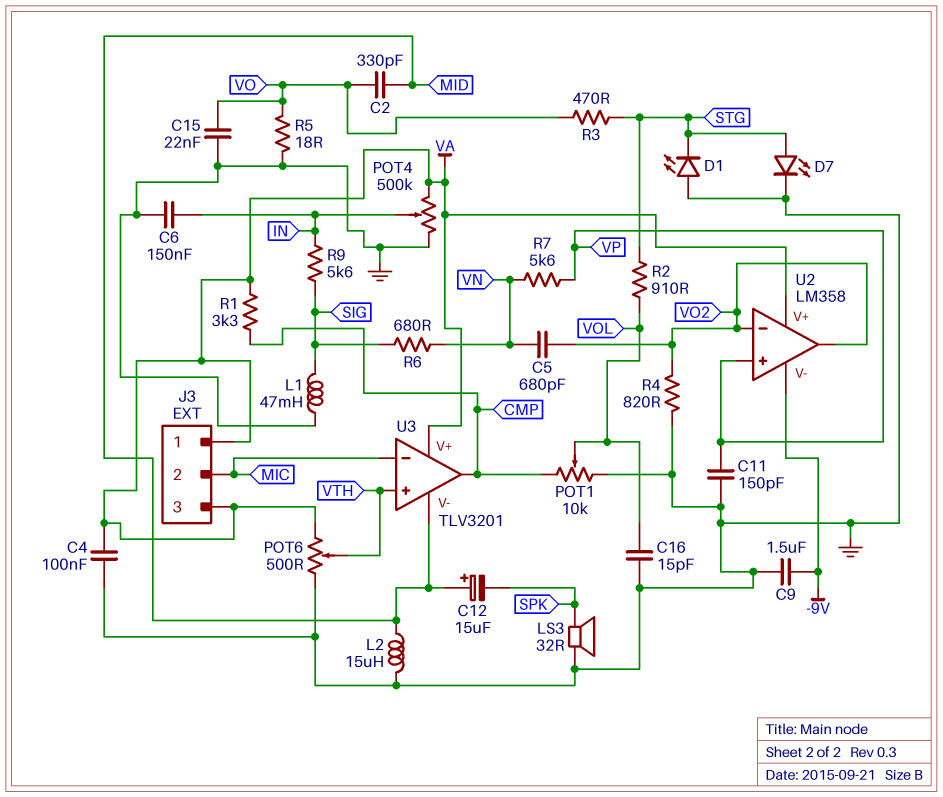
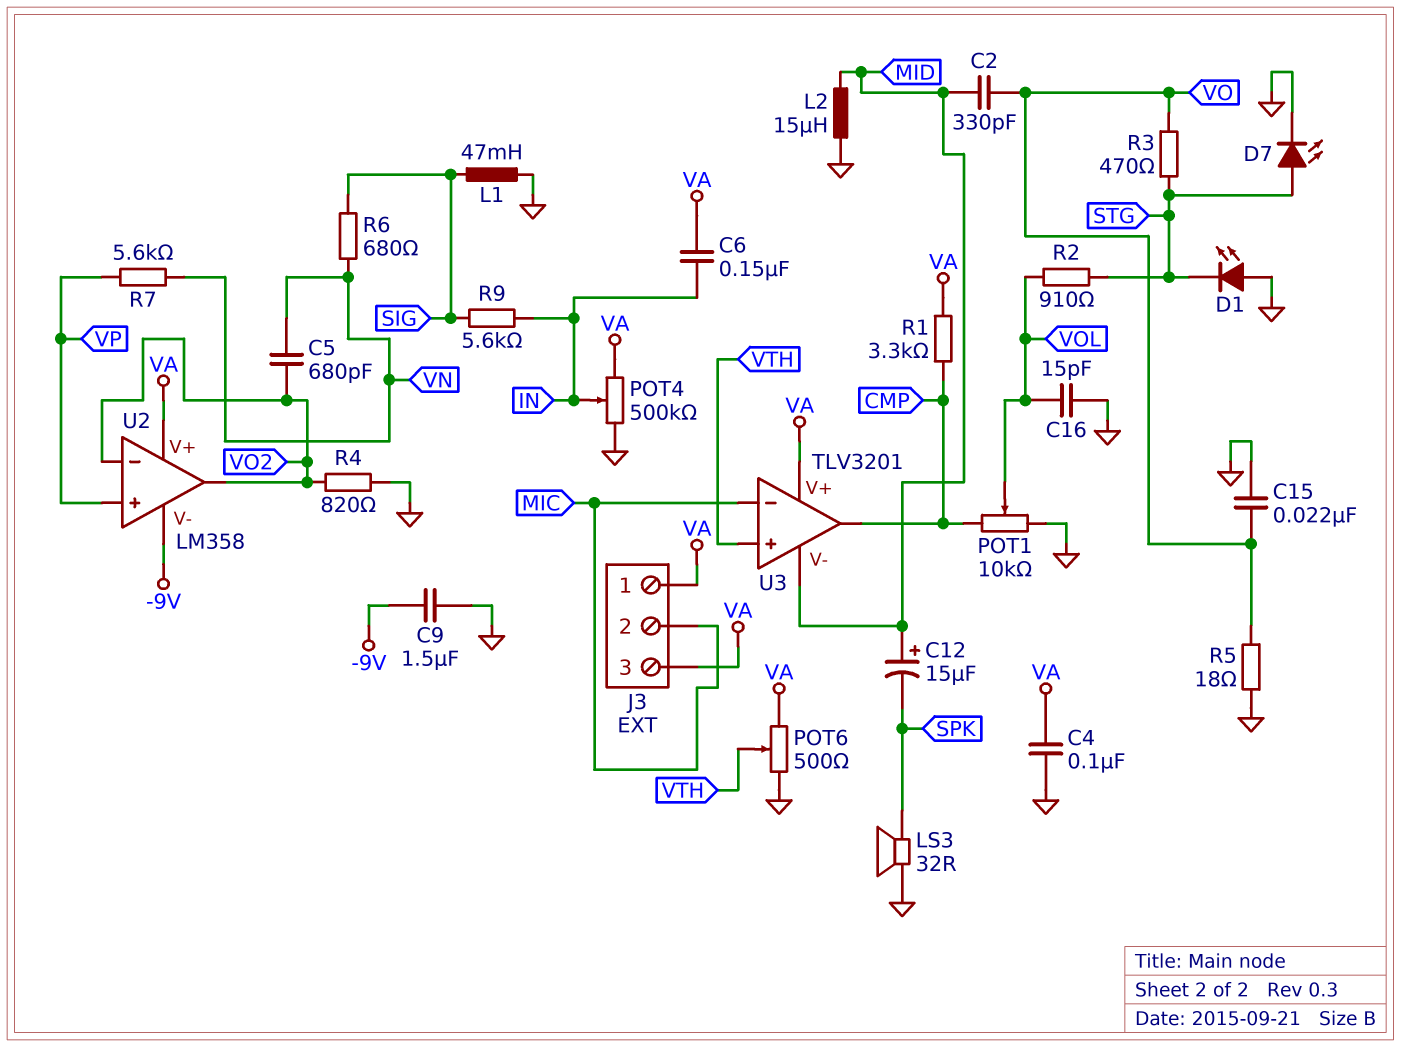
C6: 150nF (GND, IN) -> 150nF (IN, VA)
C11: 150pF (GND, VP) -> none

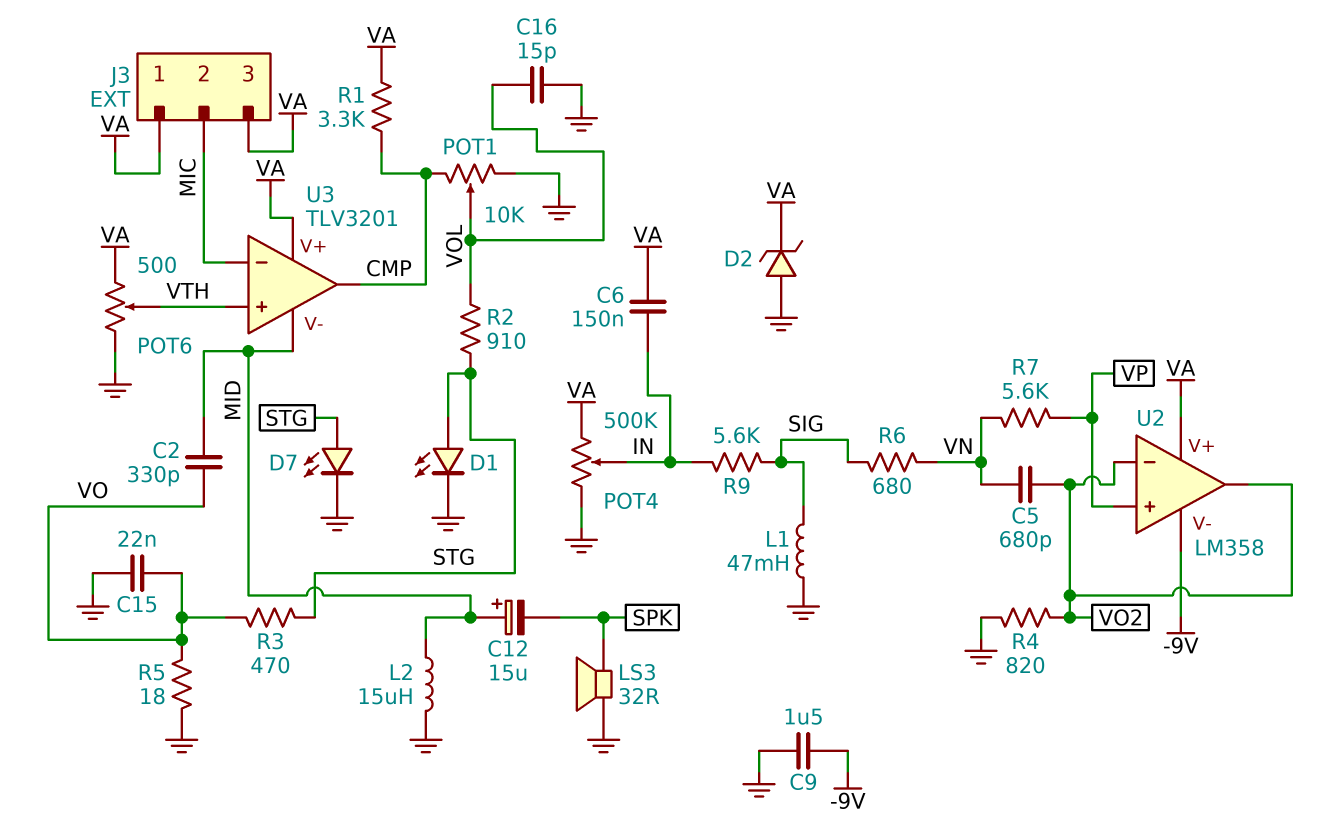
C4: 100nF (GND, VA) -> none
D1: LED (A GND, K STG) -> LED (A STG, K GND)
D2: none -> zener (A GND, K VA)

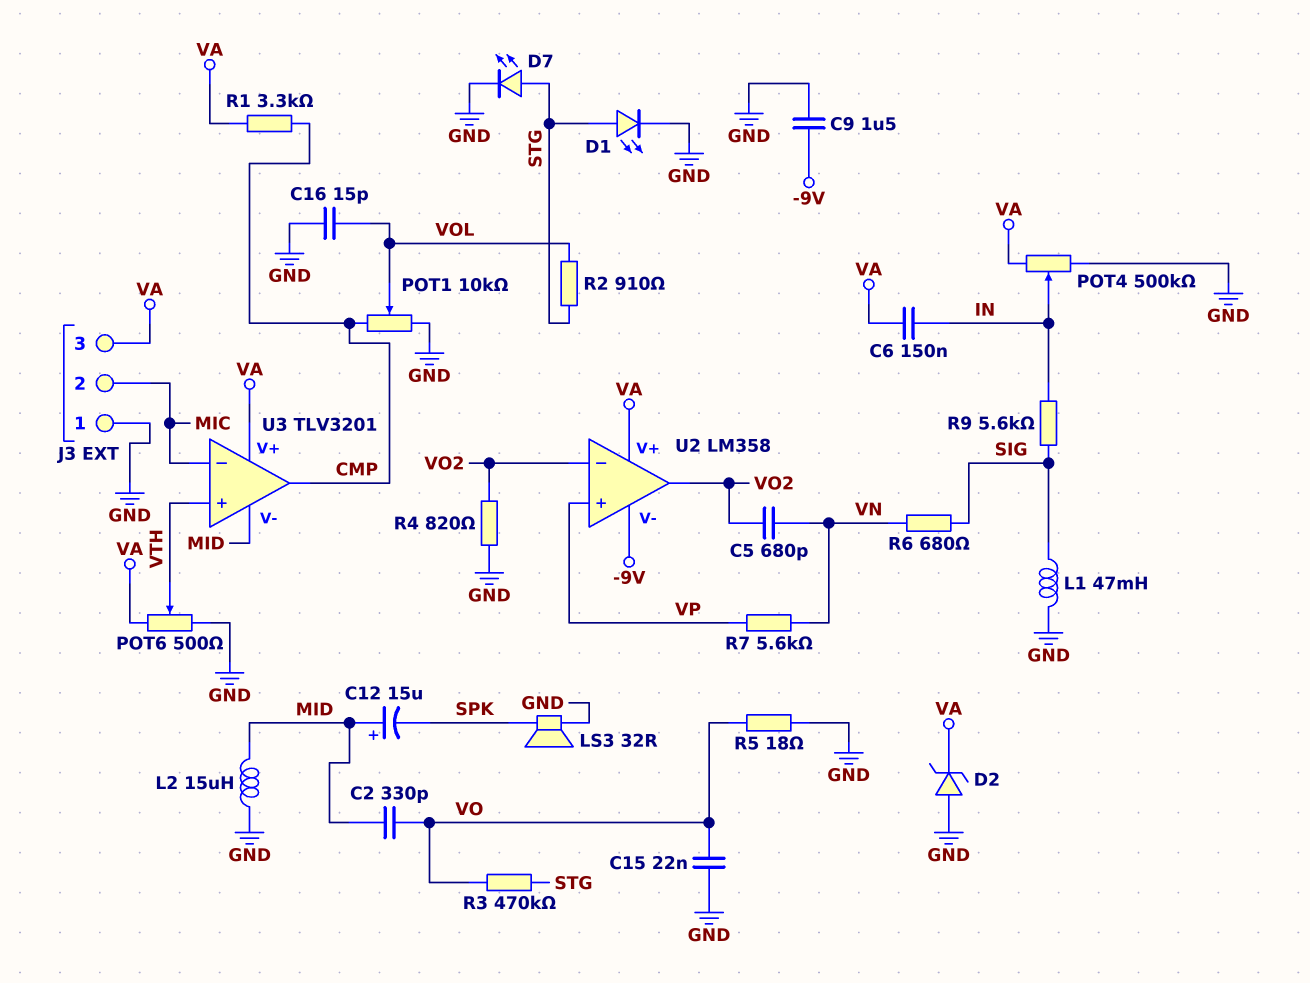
J3 pin 1: VA -> GND
R3: 470 (STG, VO) -> 470k (STG, VO)

